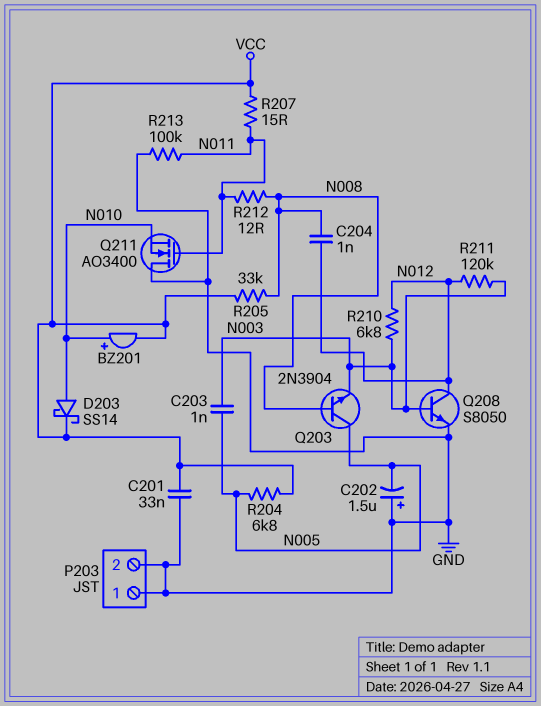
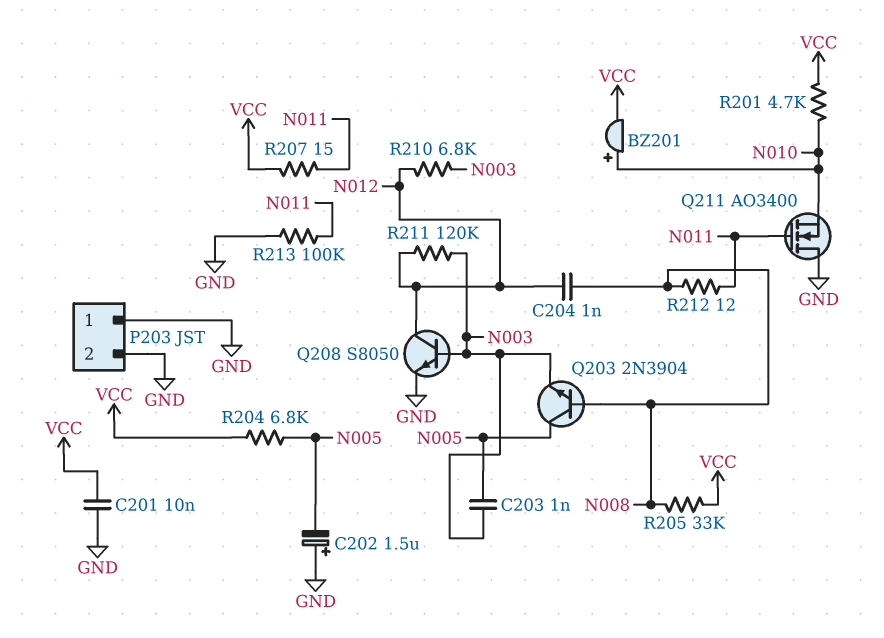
C201: 33nF (GND, VCC) -> 10nF (GND, VCC)
D203: schottky SS14 (A N010, K VCC) -> none
R201: none -> 4.7k (N010, VCC)

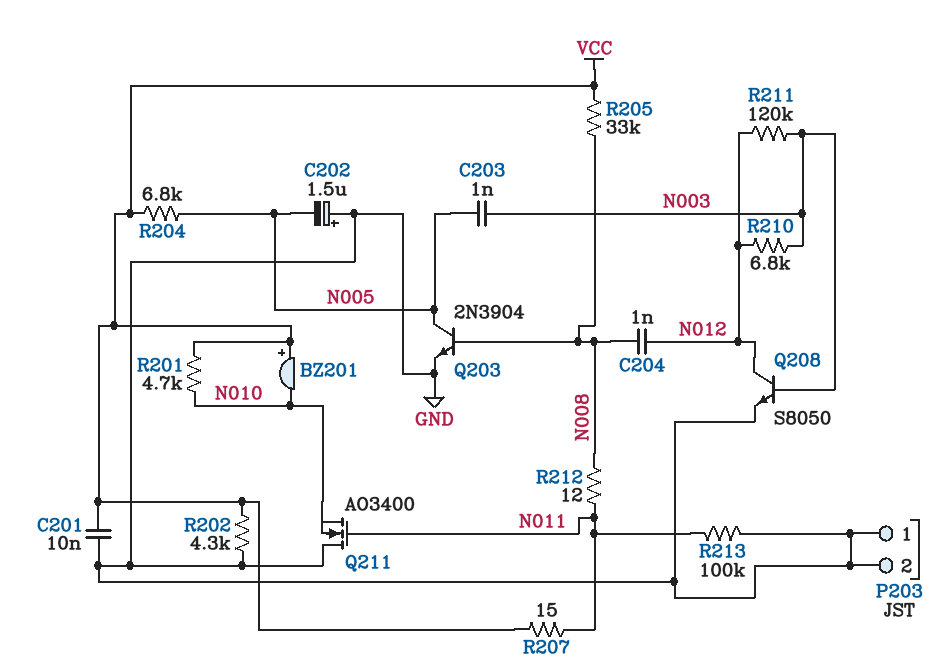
BZ201: buzzer (plus N010, minus VCC) -> buzzer (plus VCC, minus N010)
Q203: NPN 2N3904 (B N008, C N005, E N003) -> NPN 2N3904 (B N008, C N005, E GND)
R202: none -> 4.3k (GND, VCC)

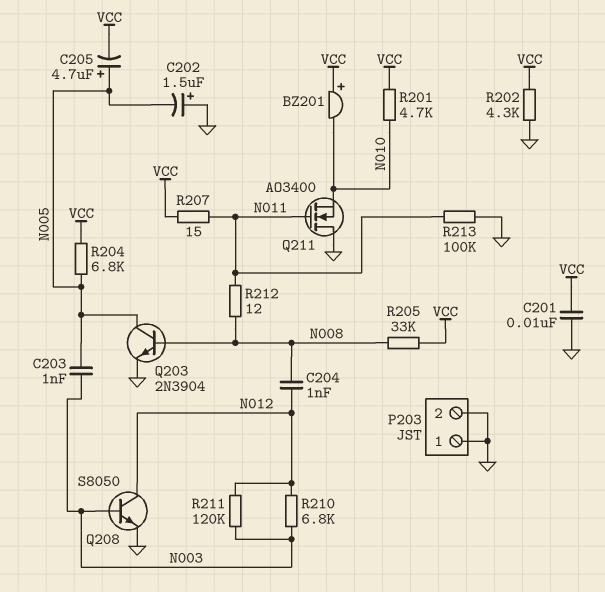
C205: none -> 4.7uF (plus N005, minus VCC)

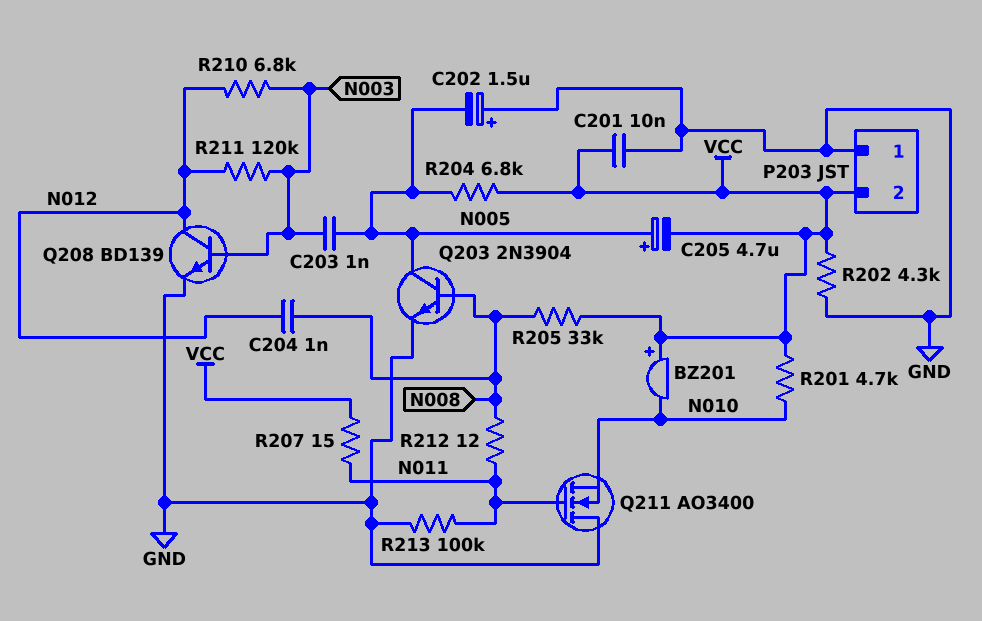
P203 pin 2: GND -> VCC
Q208: NPN S8050 (B N003, C N012, E GND) -> NPN BD139 (B N003, C N012, E GND)

